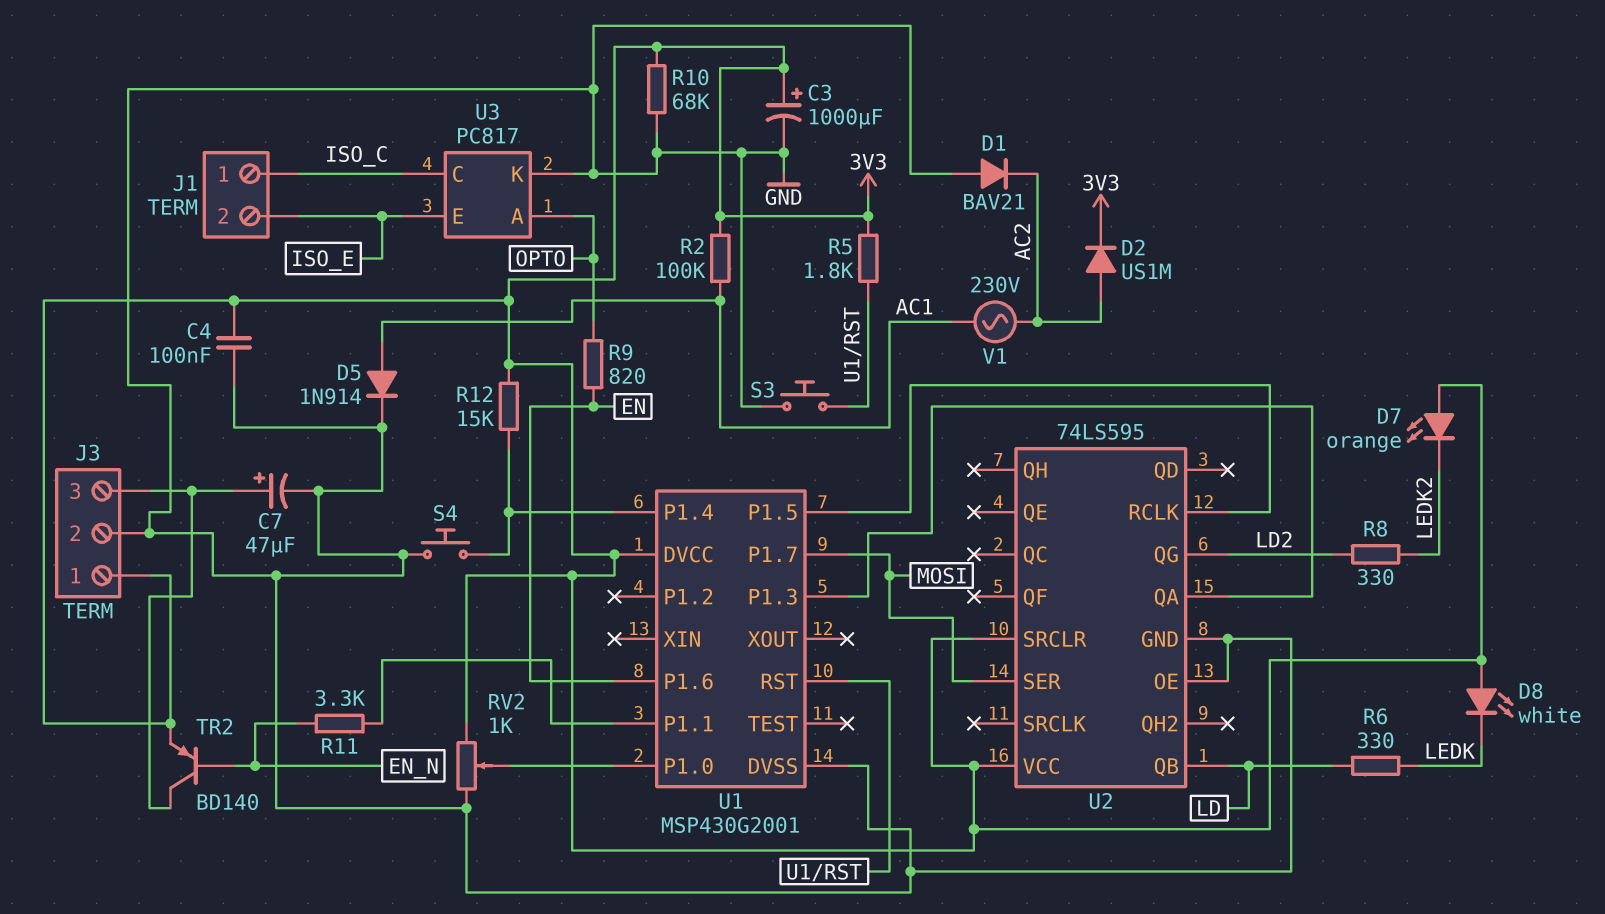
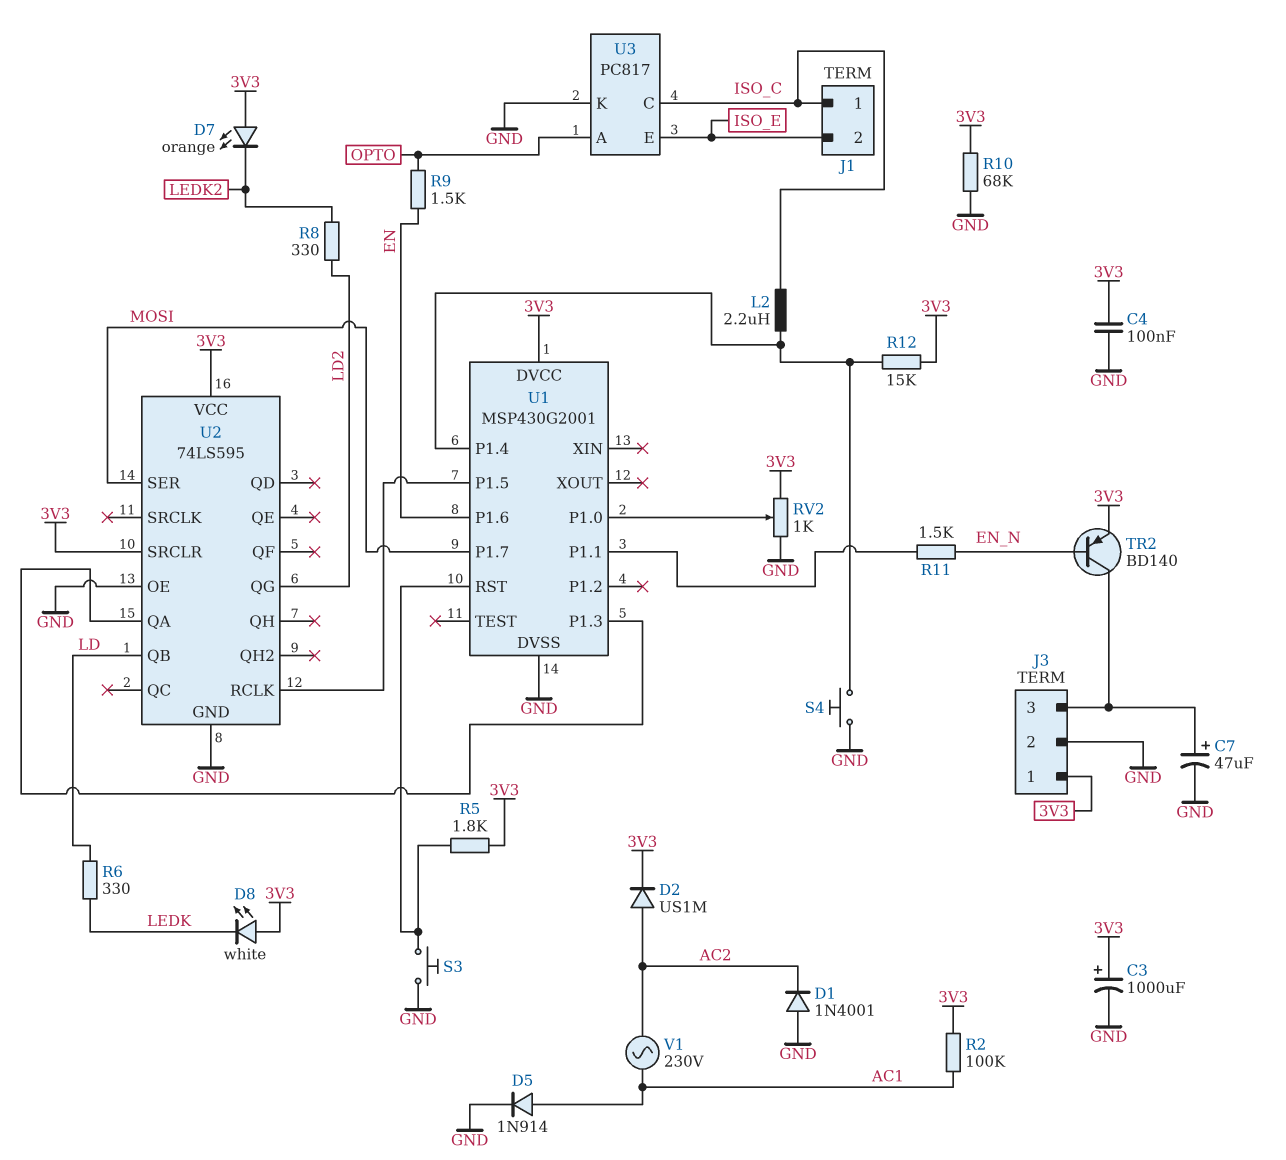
D1: diode BAV21 (A GND, K AC2) -> diode 1N4001 (A GND, K AC2)
L2: none -> 2.2uH (ISO_C, U1/P1.4)
R9: 820 (EN, OPTO) -> 1.5k (EN, OPTO)
R11: 3.3k (EN_N, U1/P1.1) -> 1.5k (EN_N, U1/P1.1)

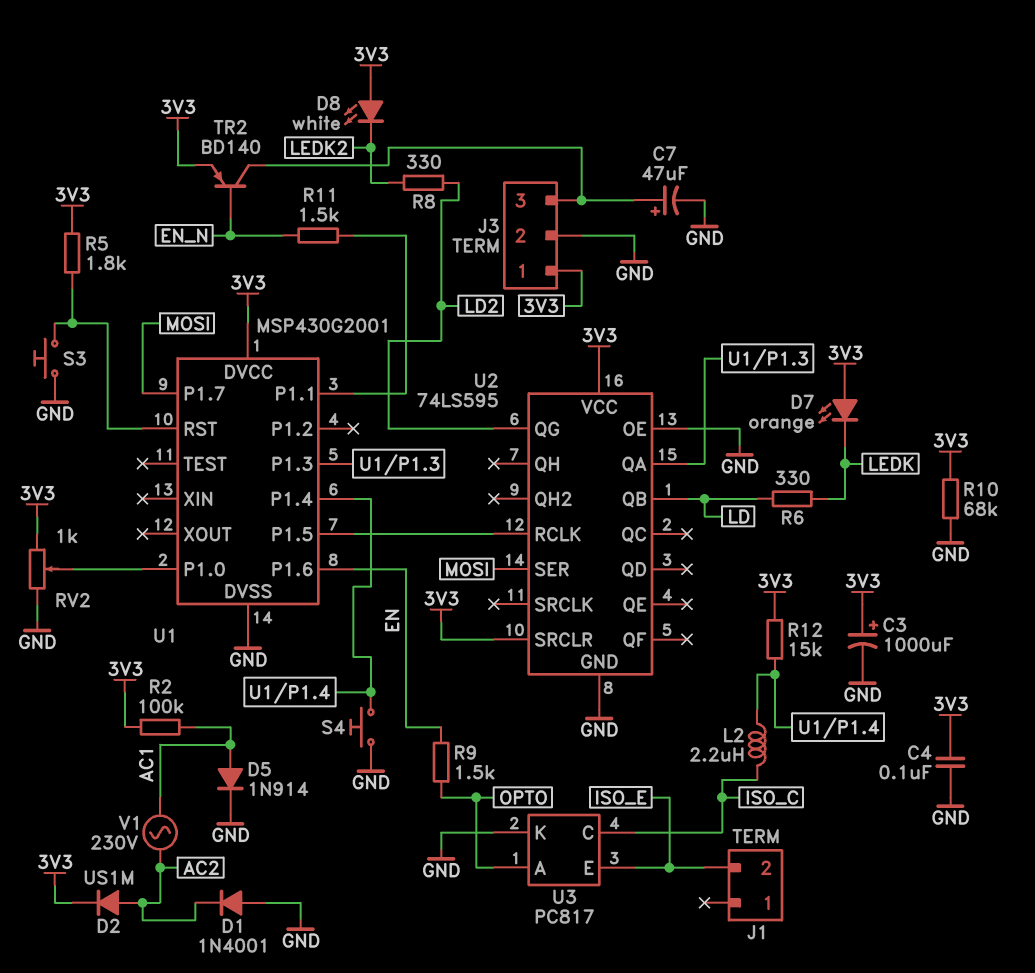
D7: LED orange (A 3V3, K LEDK2) -> LED orange (A 3V3, K LEDK)
D8: LED white (A 3V3, K LEDK) -> LED white (A 3V3, K LEDK2)
J1 pin 1: ISO_C -> none

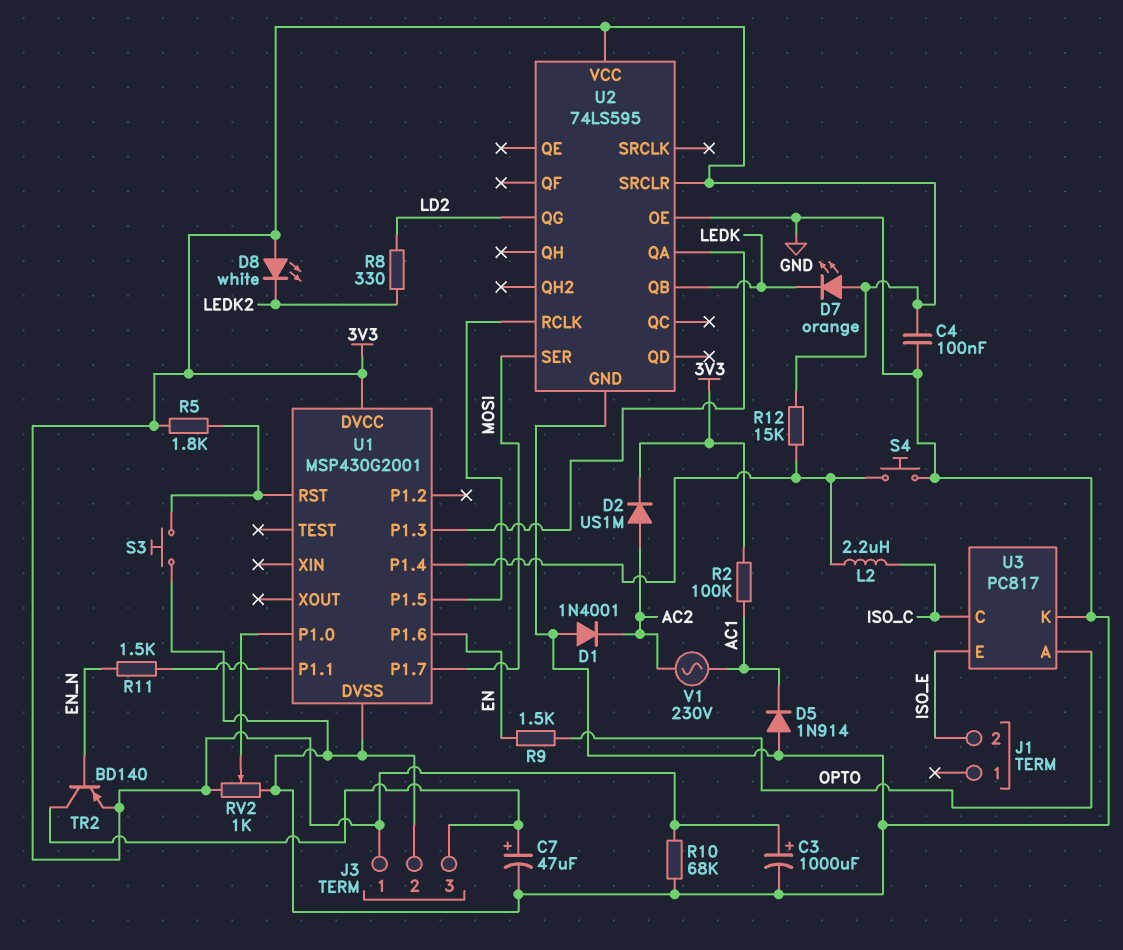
D5: diode 1N914 (A AC1, K GND) -> diode 1N914 (A GND, K AC1)
R6: 330 (LD, LEDK) -> none
U2 pin QB: LD -> LEDK

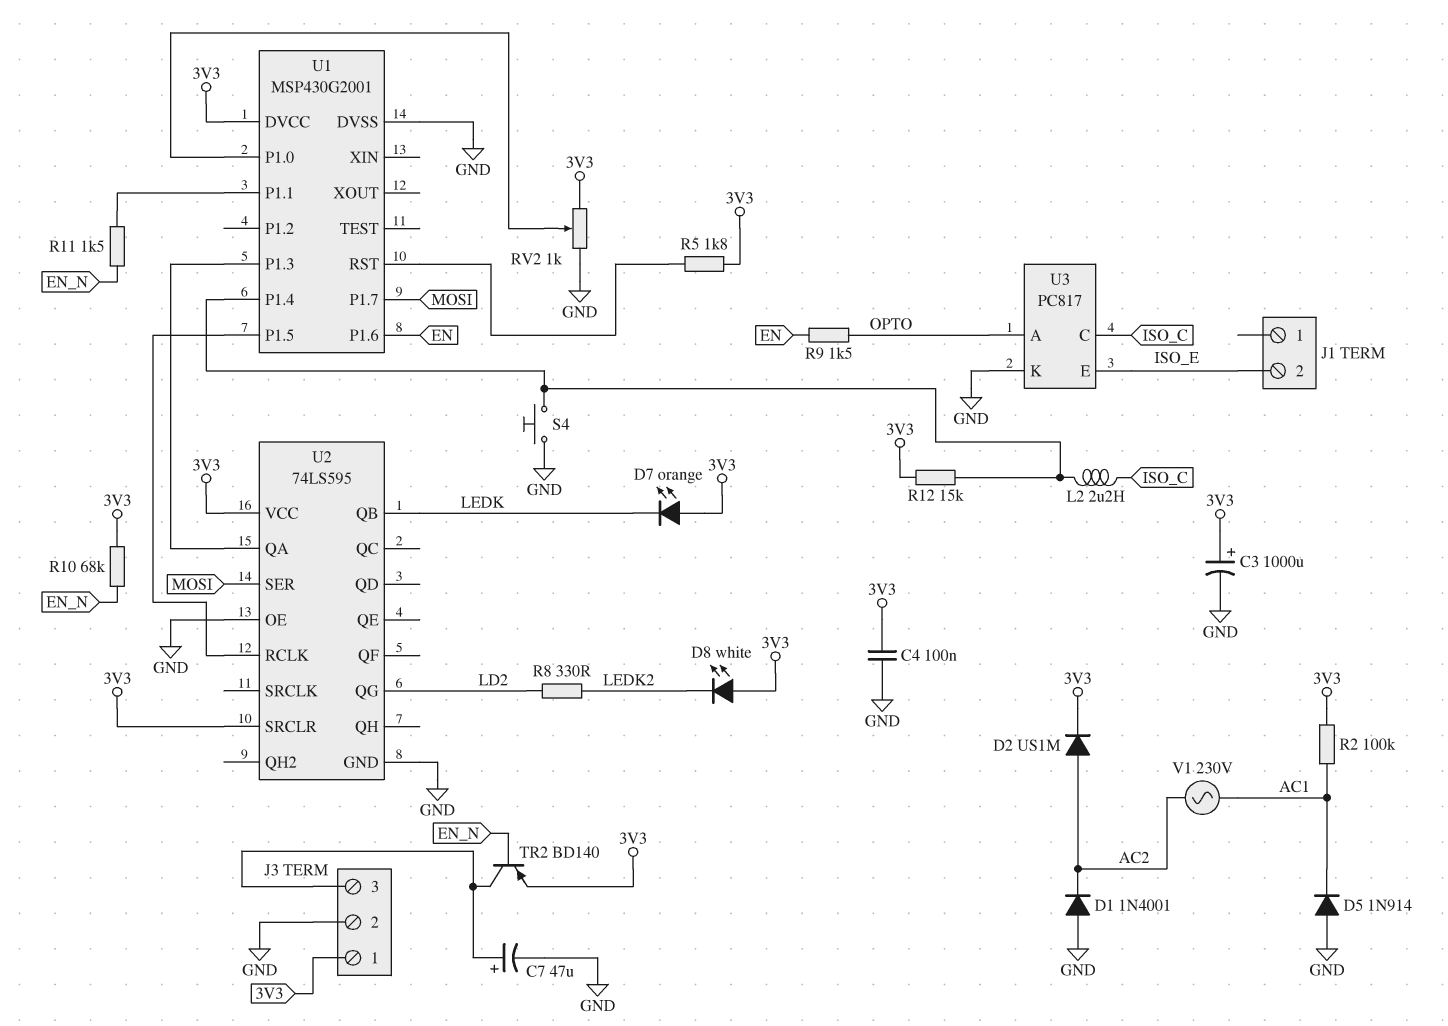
R10: 68k (3V3, GND) -> 68k (3V3, EN_N)
S3: button (GND, U1/RST) -> none

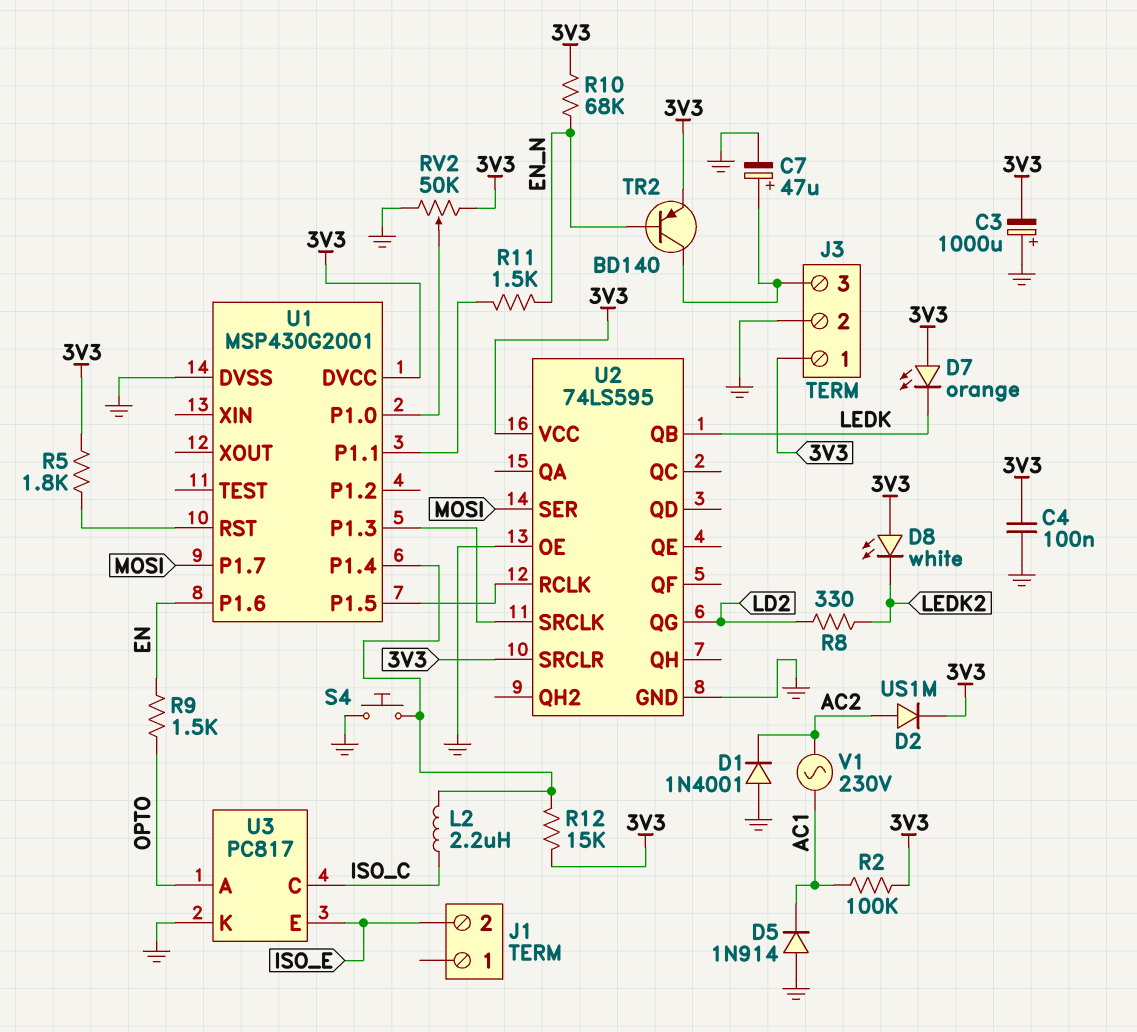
C3: 1000uF (plus 3V3, minus GND) -> 1000uF (plus GND, minus 3V3)
RV2: 1k (3V3, GND, wiper U1/P1.0) -> 50k (3V3, GND, wiper U1/P1.0)
U2 pin QA: U1/P1.3 -> none
U2 pin SRCLK: none -> U1/P1.3

